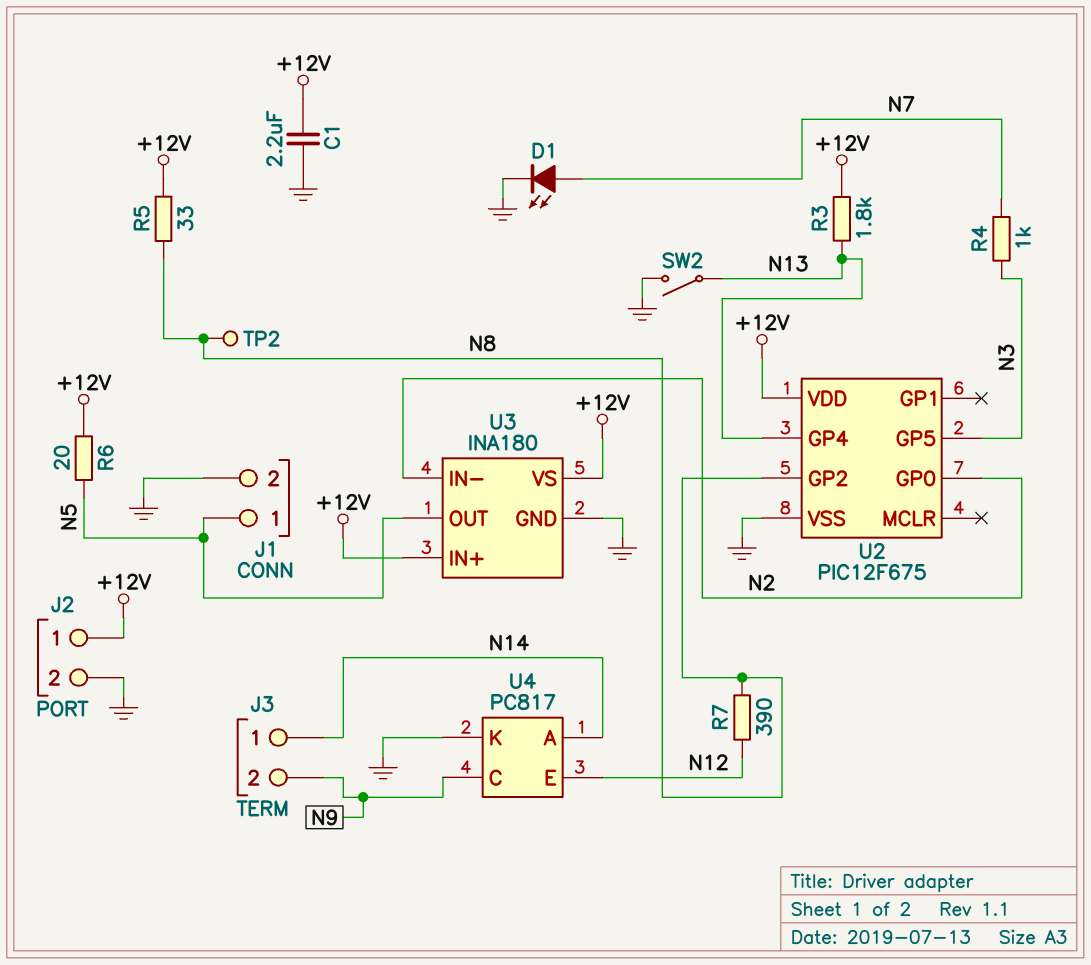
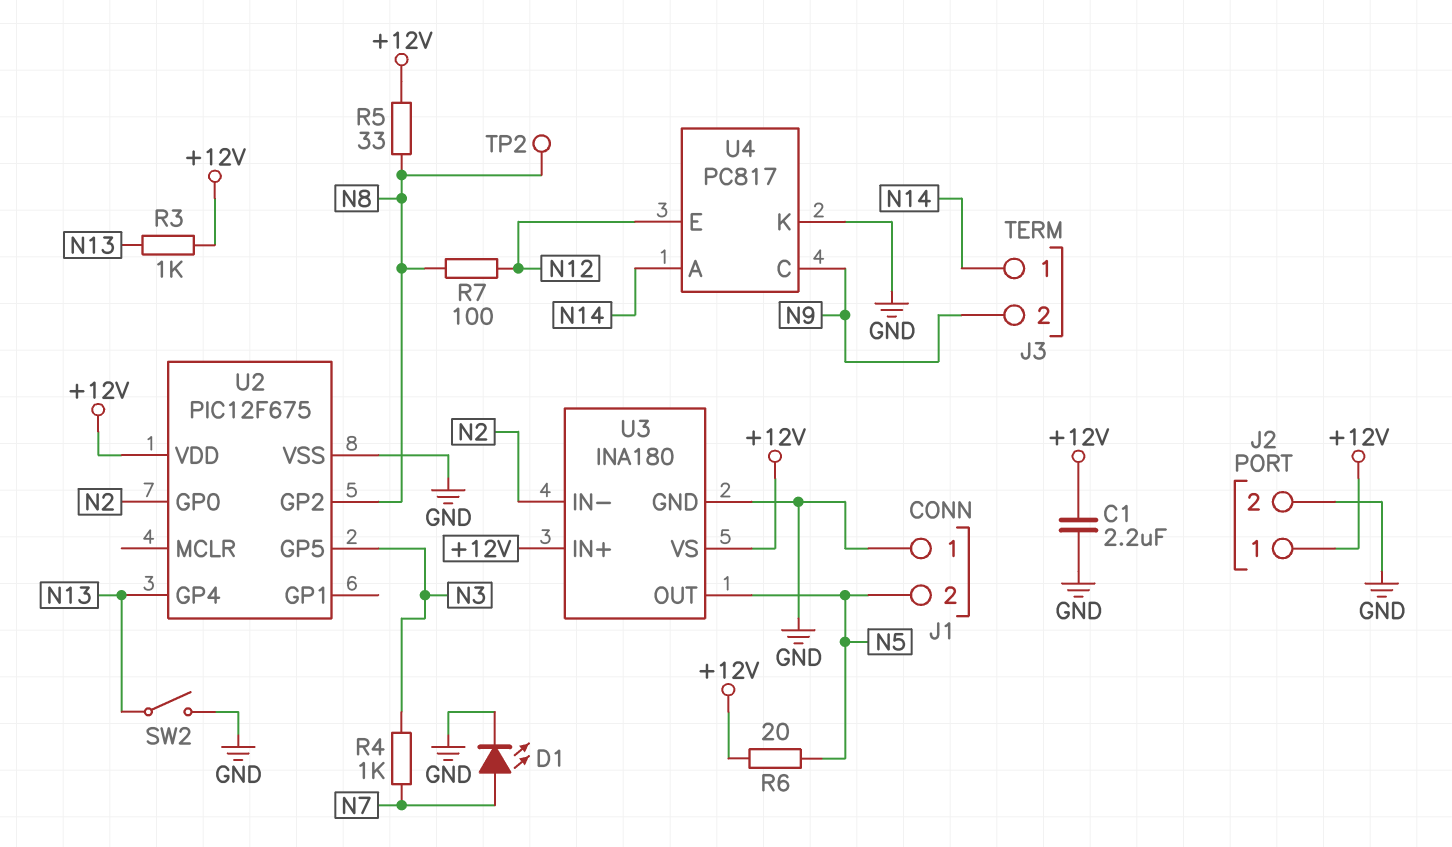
J1 pin 1: N5 -> GND
J1 pin 2: GND -> N5
R3: 1.8k (+12V, N13) -> 1k (+12V, N13)
R7: 390 (N8, N12) -> 100 (N8, N12)

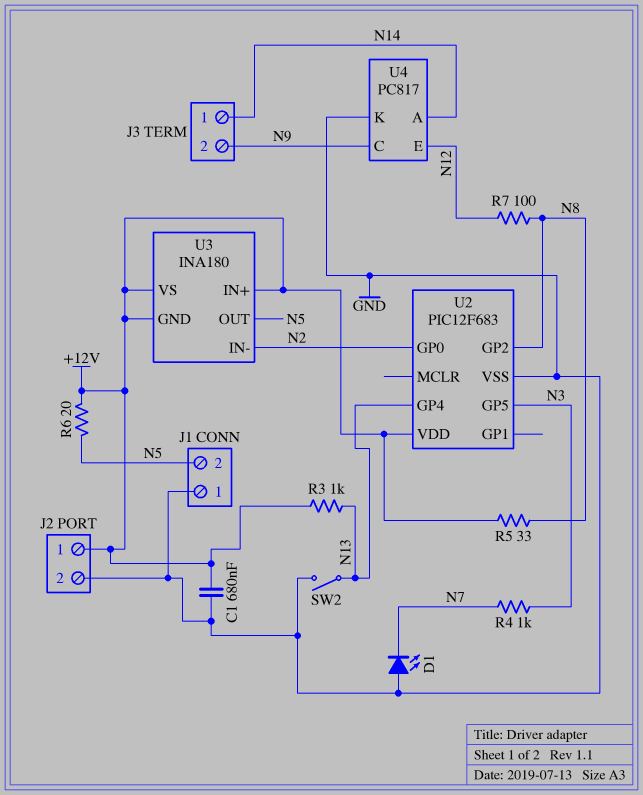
C1: 2.2uF (+12V, GND) -> 680nF (+12V, GND)
D1: LED (A N7, K GND) -> LED (A GND, K N7)
TP2: test point (N8) -> none
U2: PIC12F675 -> PIC12F683
U3 pin GND: GND -> +12V

